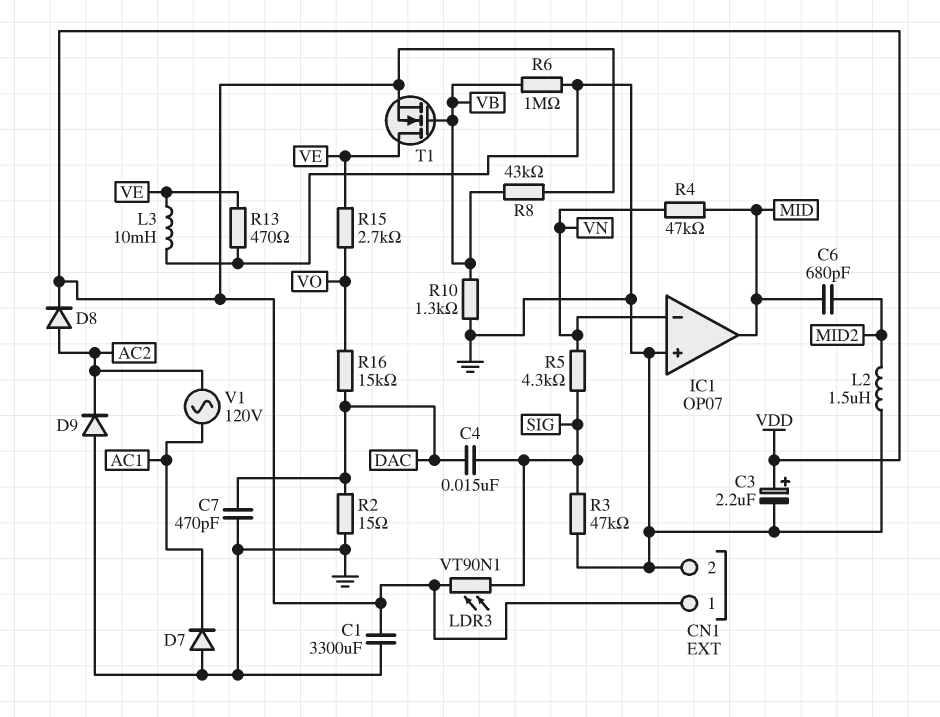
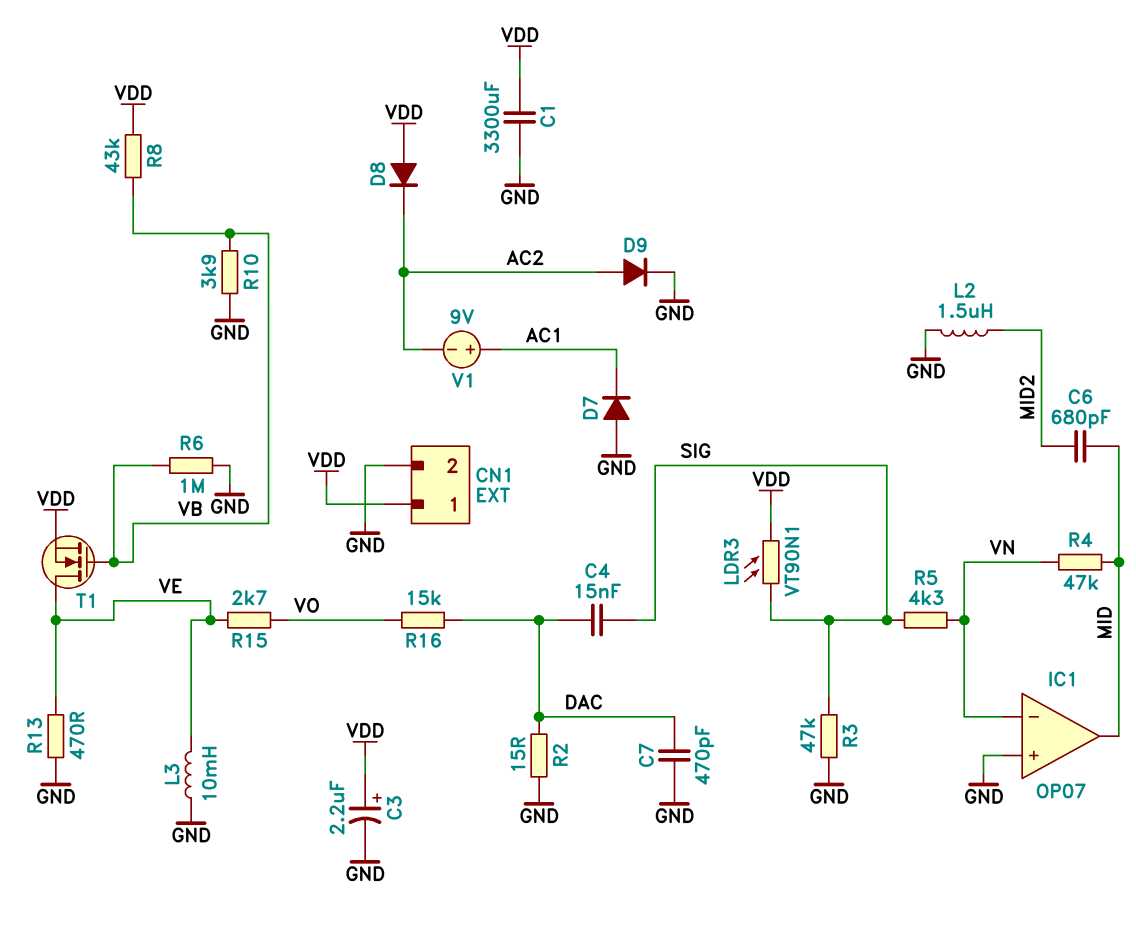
D8: diode (A AC2, K VDD) -> diode (A VDD, K AC2)
D9: diode (A GND, K AC2) -> diode (A AC2, K GND)
R10: 1.3k (GND, VB) -> 3.9k (GND, VB)
V1: AC 120V (AC1, AC2) -> 9V (plus AC1, minus AC2)

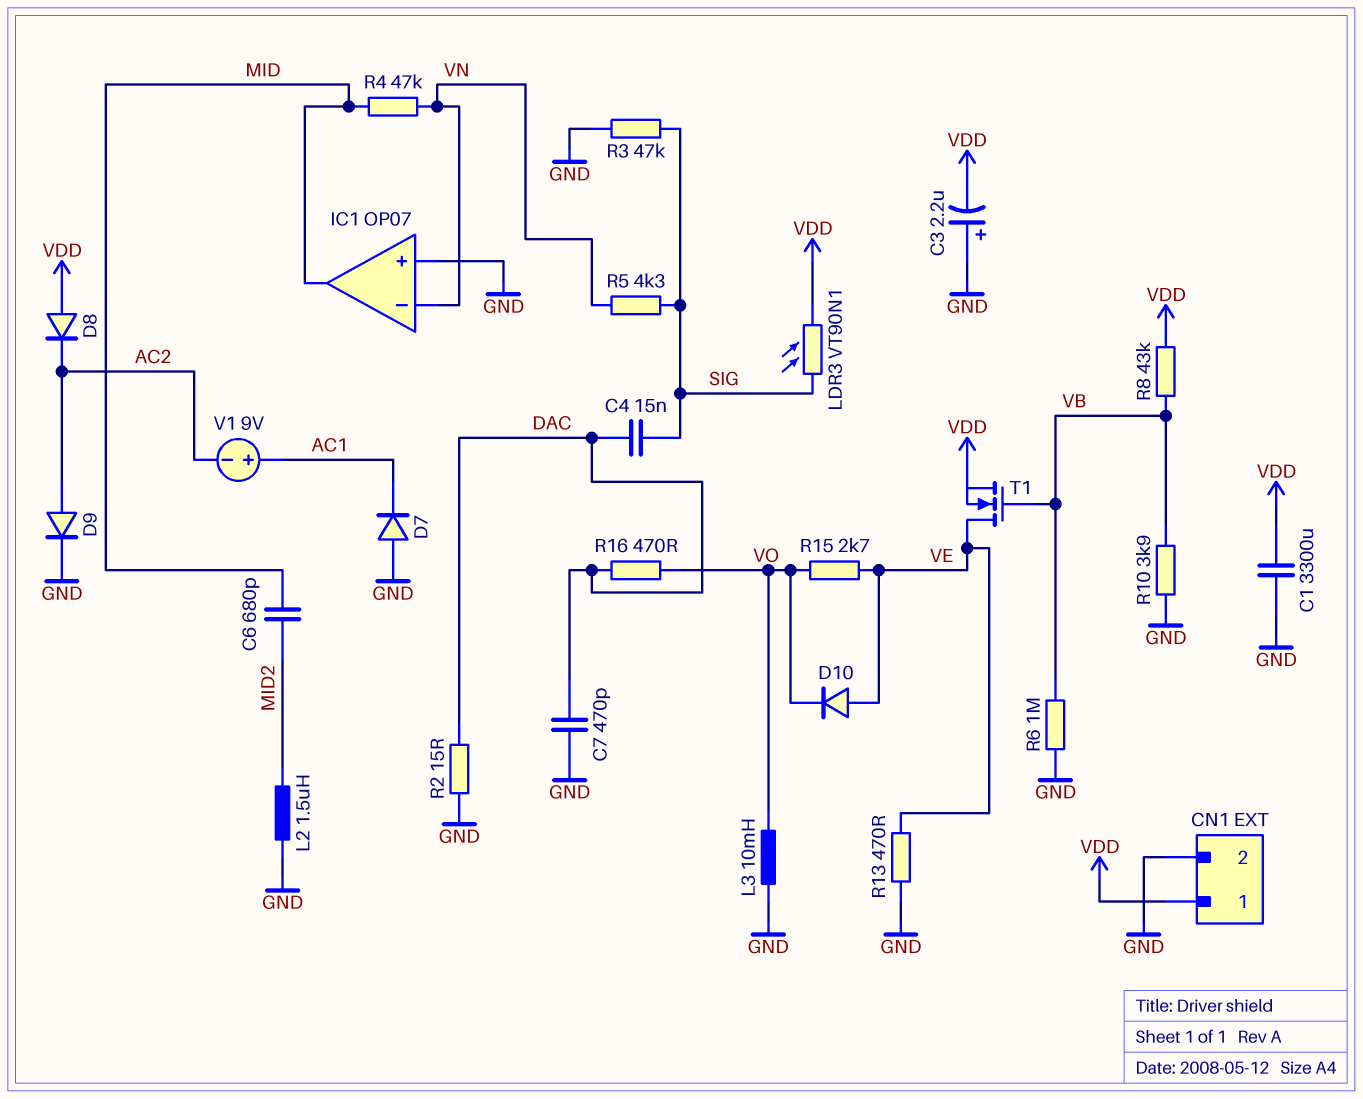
C3: 2.2uF (plus VDD, minus GND) -> 2.2uF (plus GND, minus VDD)
D10: none -> diode (A VE, K VO)
L3: 10mH (GND, VE) -> 10mH (GND, VO)
R16: 15k (DAC, VO) -> 470 (DAC, VO)

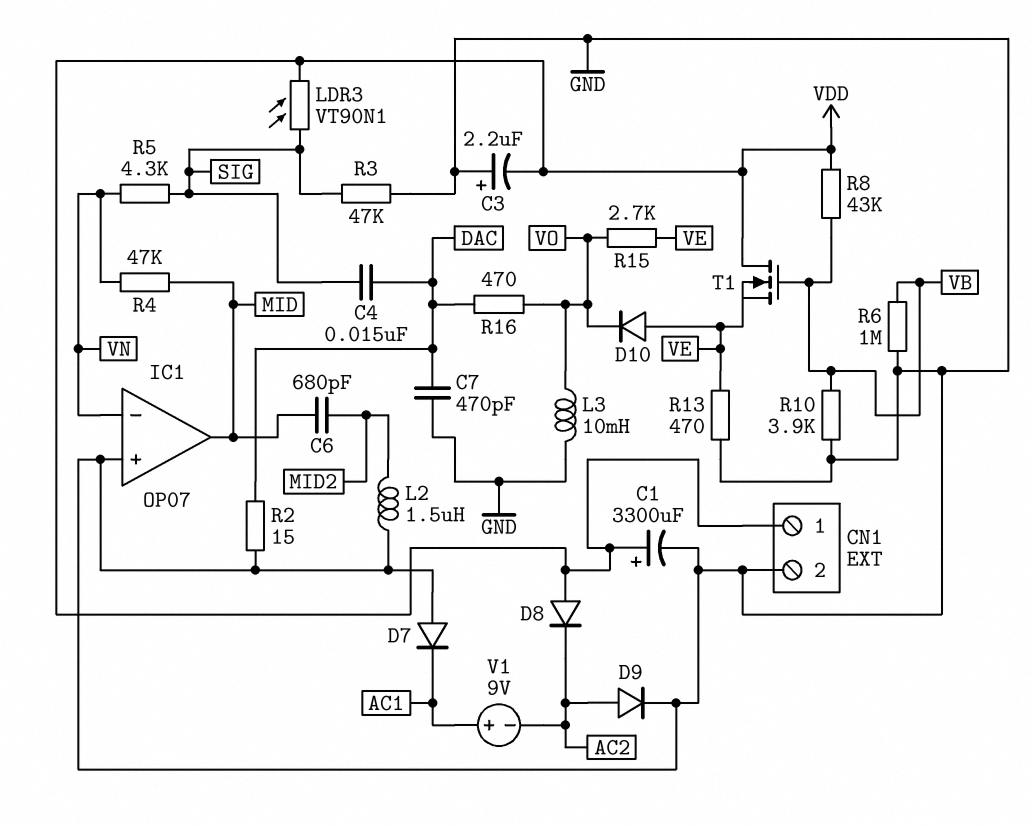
C1: 3300uF (GND, VDD) -> 3300uF (plus VDD, minus GND)
T1: NMOS (G VB, D VE, S VDD) -> NMOS (G VB, D VDD, S VE)

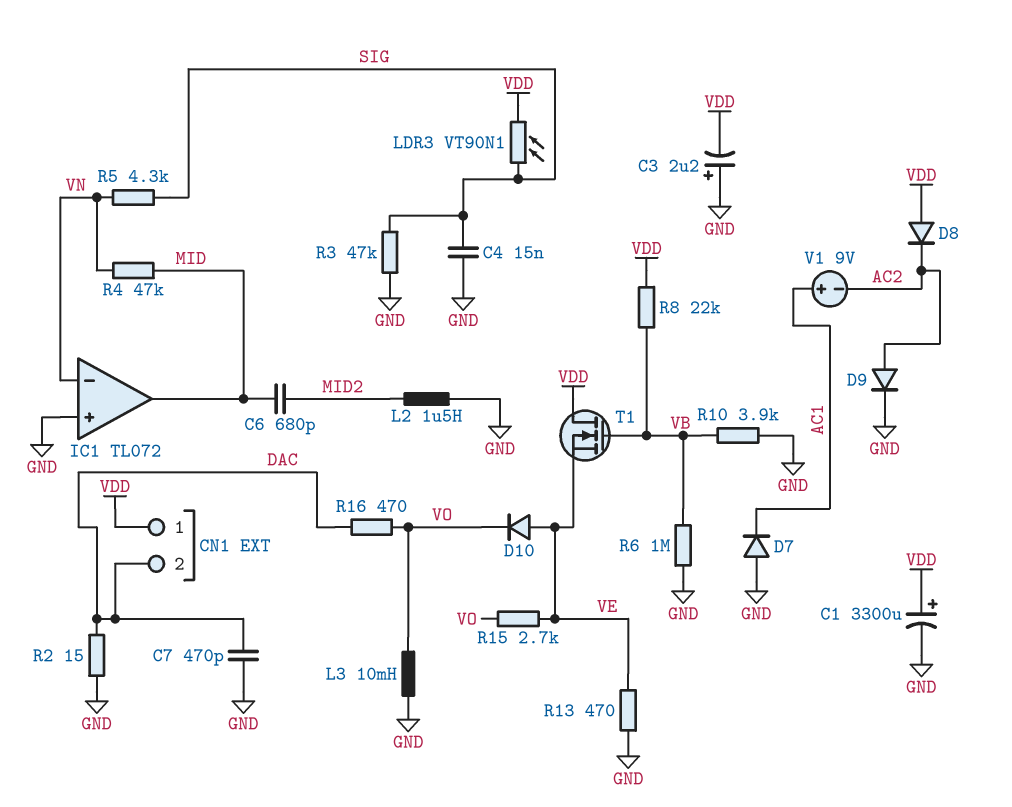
C4: 15nF (DAC, SIG) -> 15nF (GND, SIG)
CN1 pin 2: GND -> DAC
IC1: OP07 -> TL072
R8: 43k (VB, VDD) -> 22k (VB, VDD)

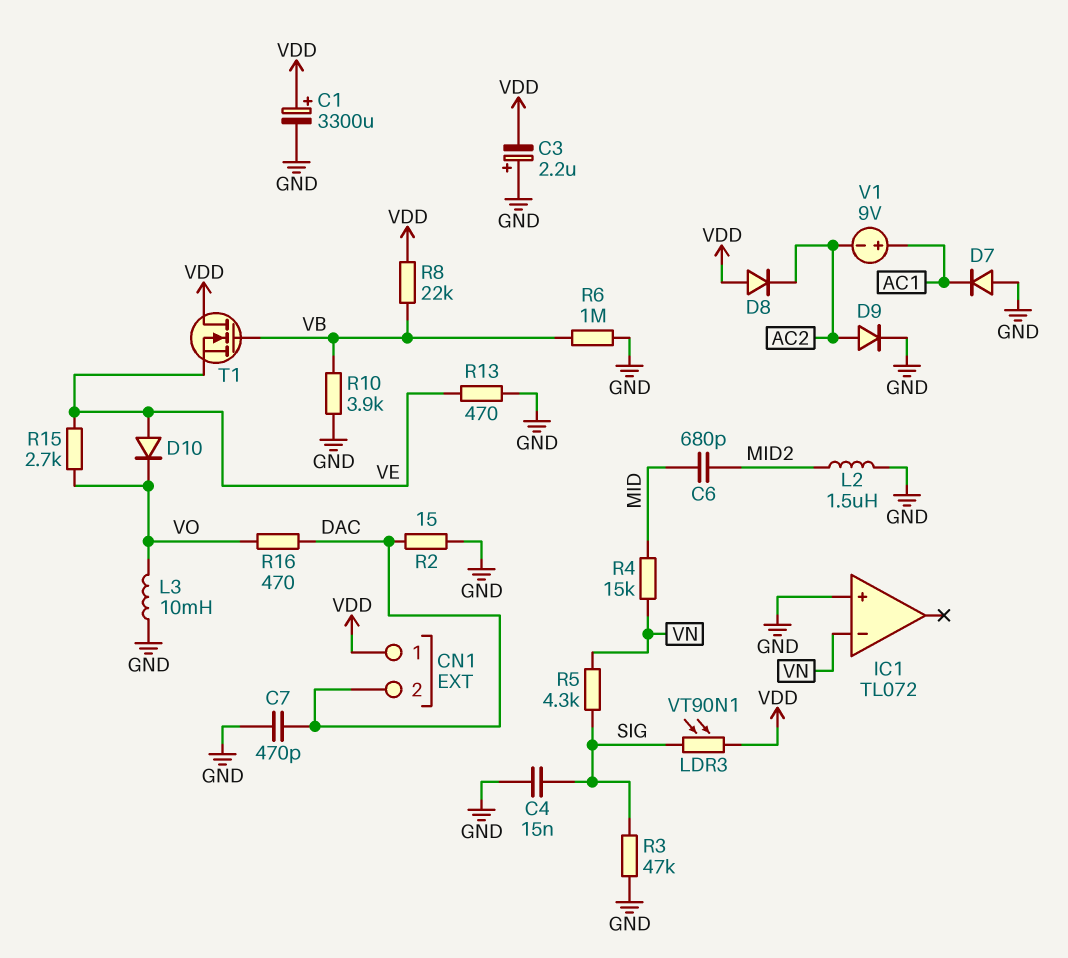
IC1 pin out: MID -> none
R4: 47k (MID, VN) -> 15k (MID, VN)

